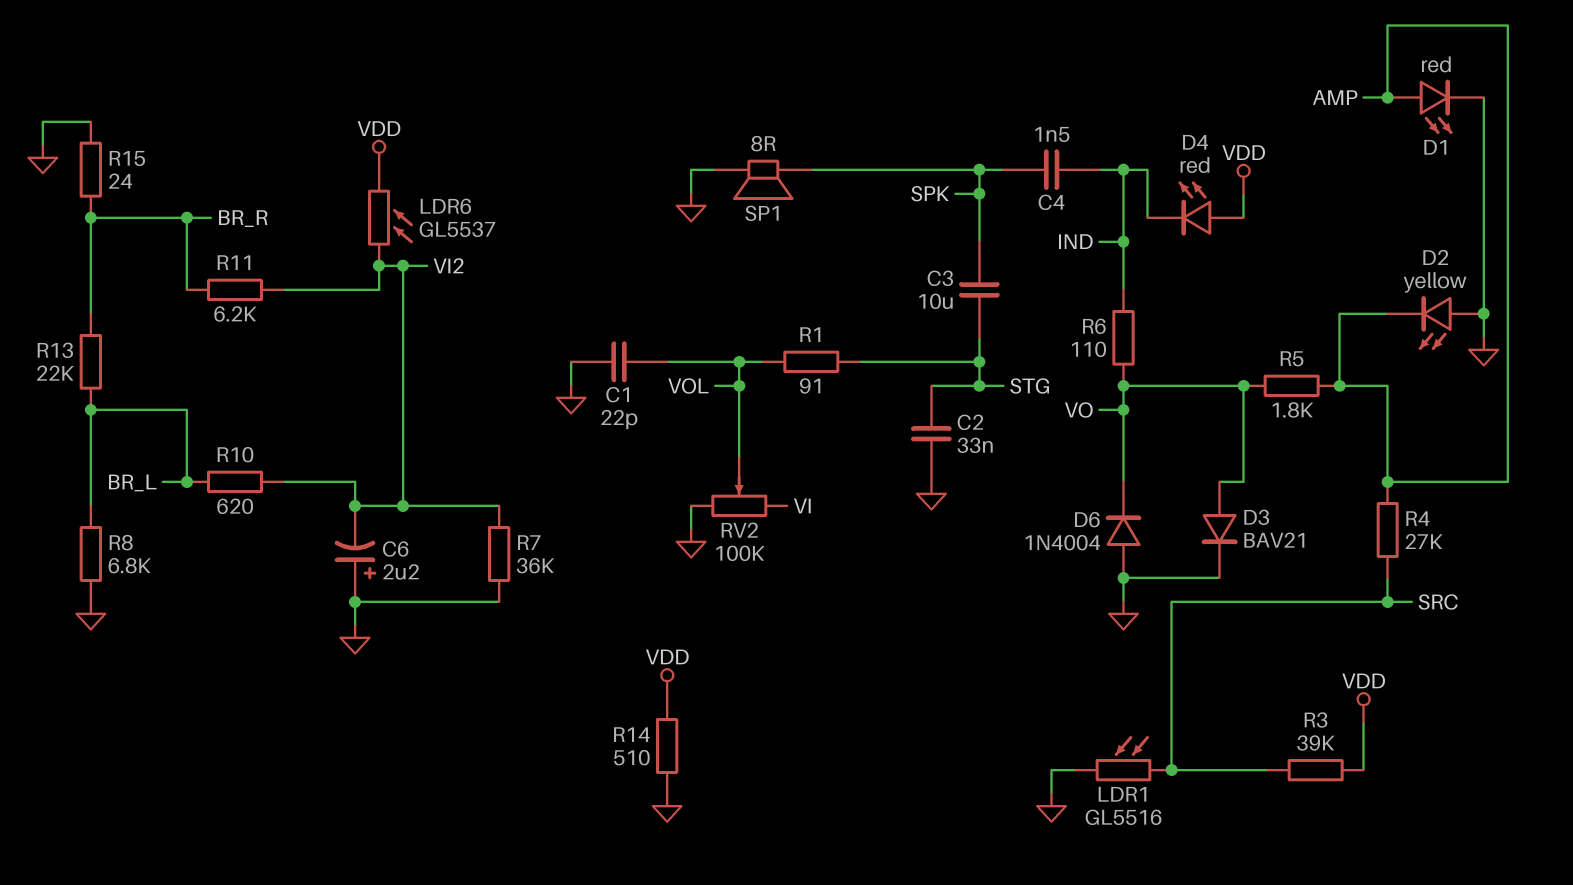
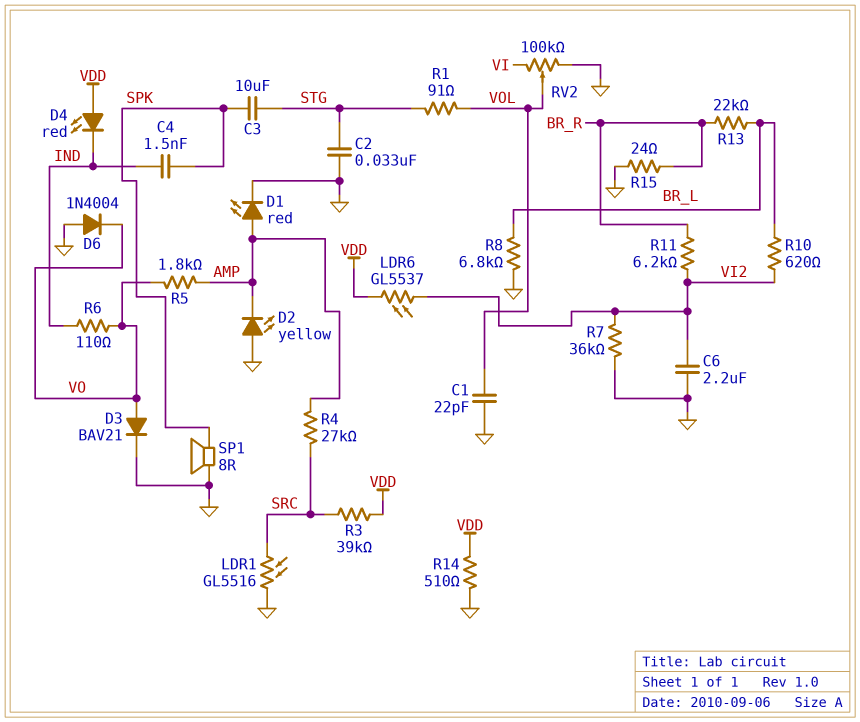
C6: 2.2uF (plus GND, minus VI2) -> 2.2uF (GND, VI2)

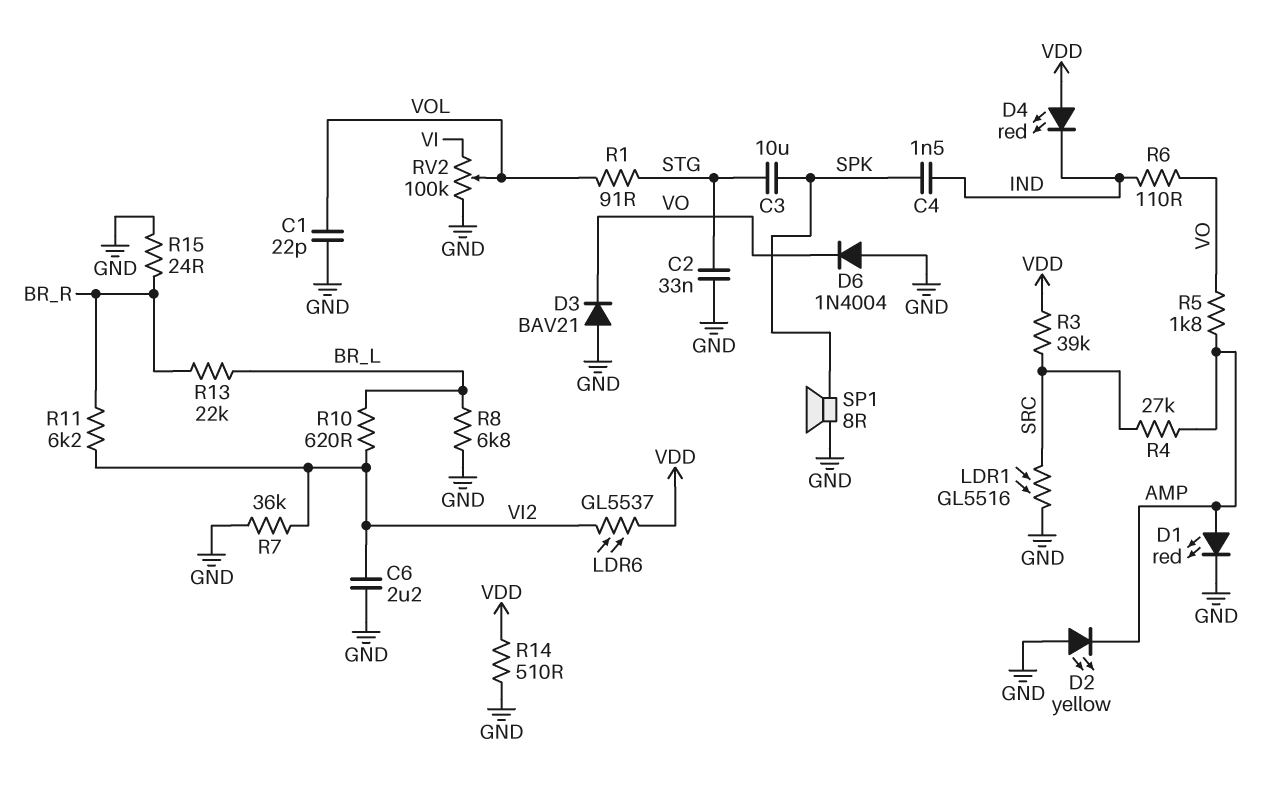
D3: diode BAV21 (A VO, K GND) -> diode BAV21 (A GND, K VO)

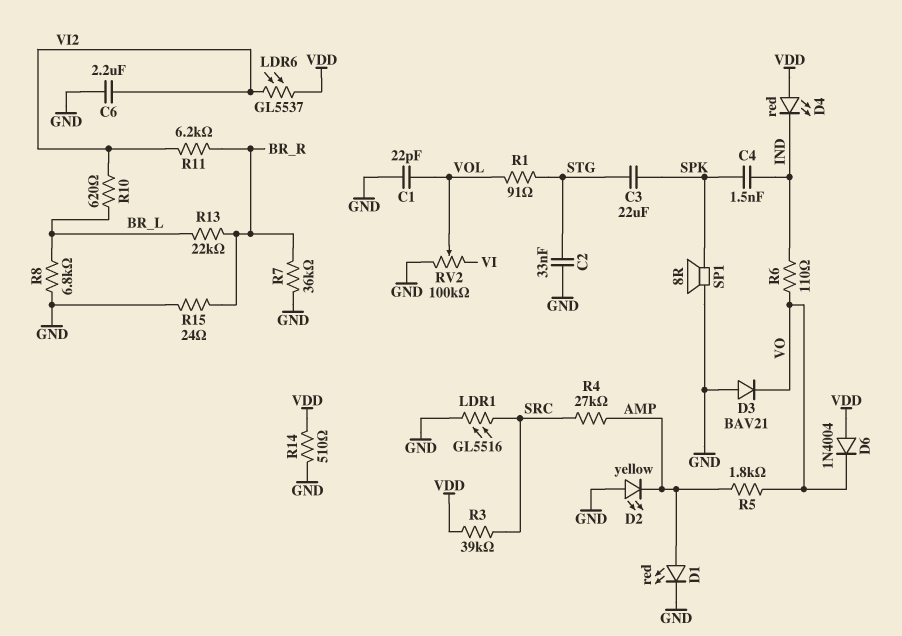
C3: 10uF (SPK, STG) -> 22uF (SPK, STG)
D6: diode 1N4004 (A GND, K VO) -> diode 1N4004 (A VDD, K VO)
R7: 36k (GND, VI2) -> 36k (BR_R, GND)

